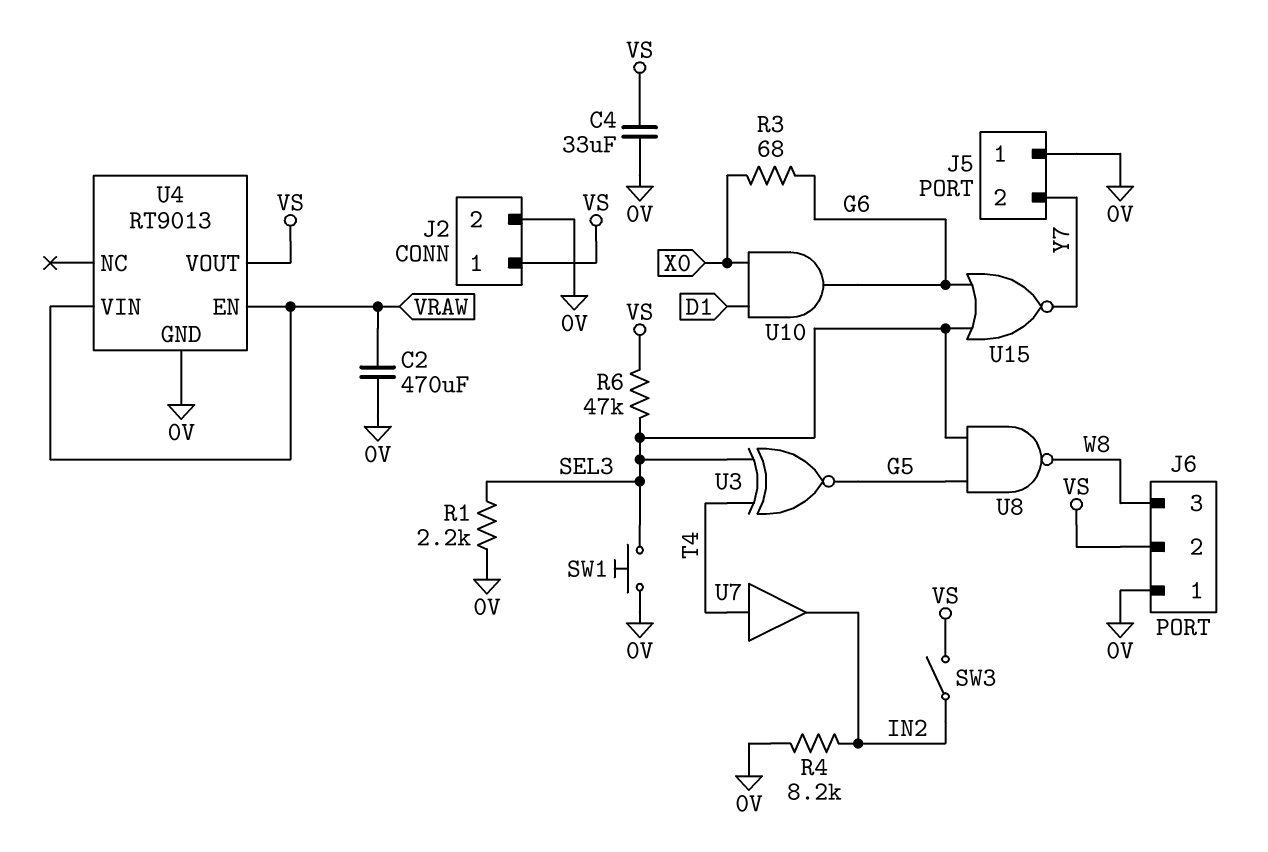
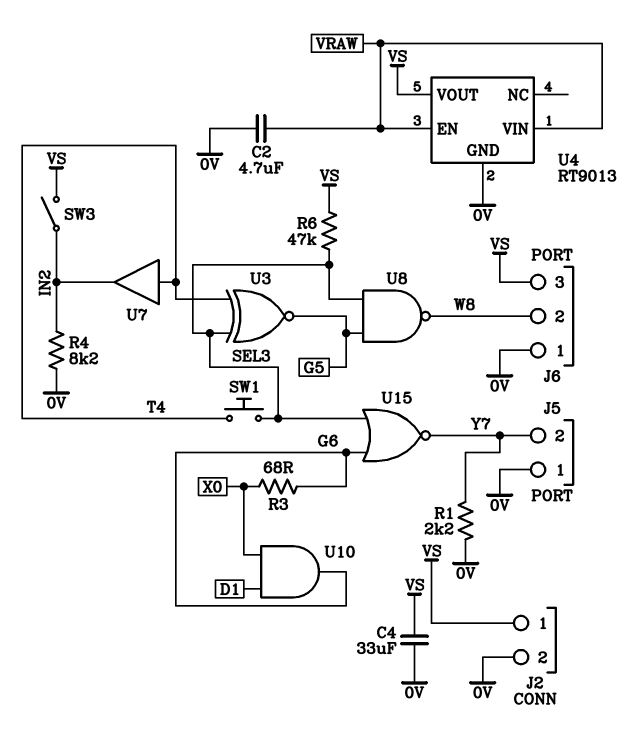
C2: 470uF (0V, VRAW) -> 4.7uF (0V, VRAW)
J6 pin 2: VS -> W8
J6 pin 3: W8 -> VS
R1: 2.2k (0V, SEL3) -> 2.2k (0V, Y7)
SW1: button (0V, SEL3) -> button (SEL3, T4)

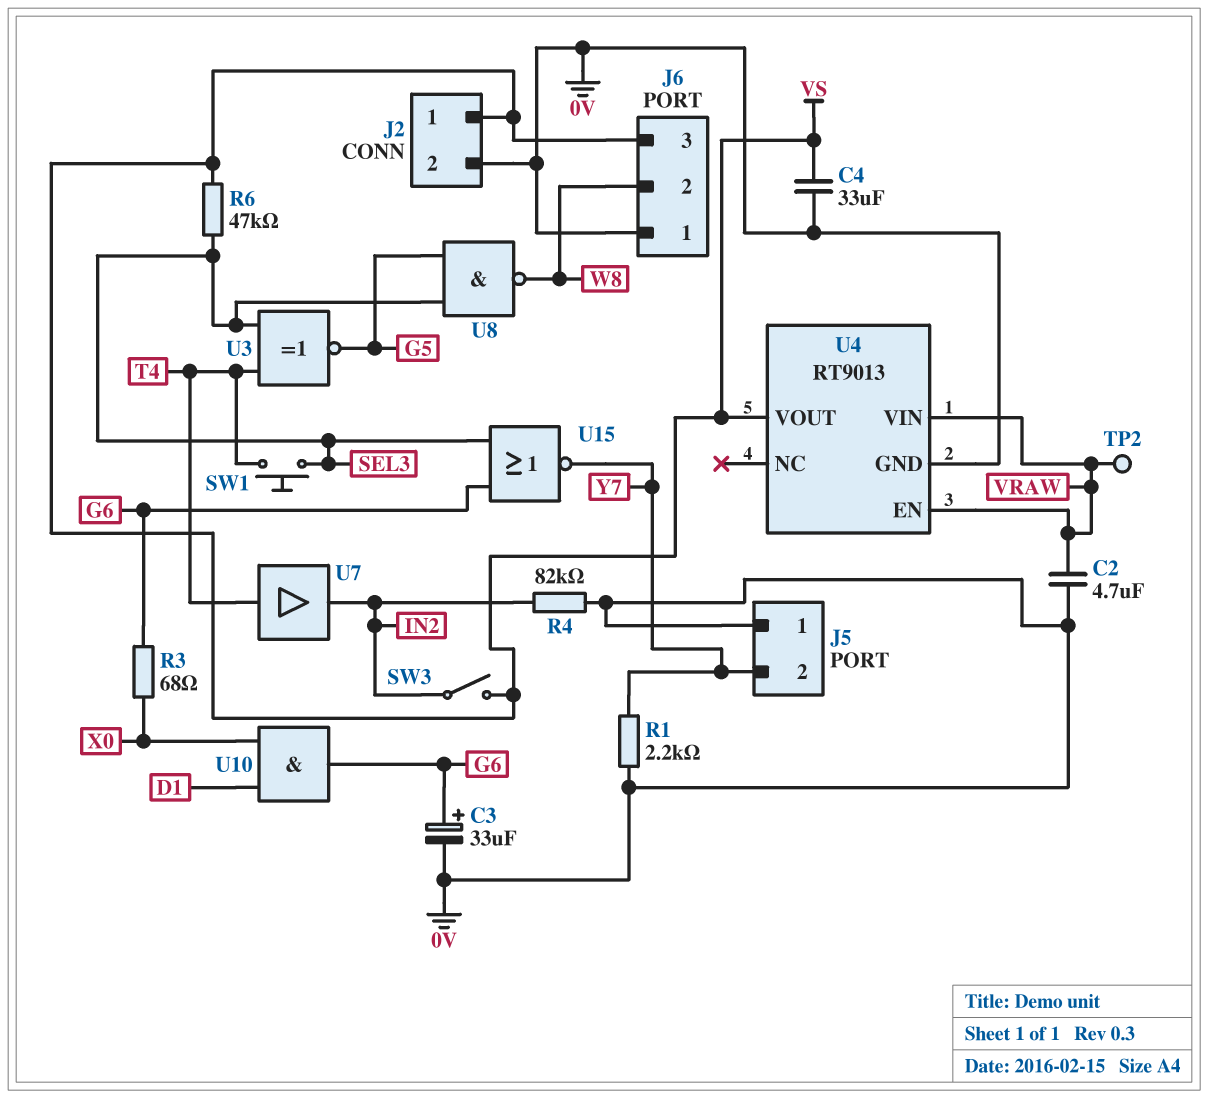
C3: none -> 33uF (plus G6, minus 0V)
R4: 8.2k (0V, IN2) -> 82k (0V, IN2)
TP2: none -> test point (VRAW)

